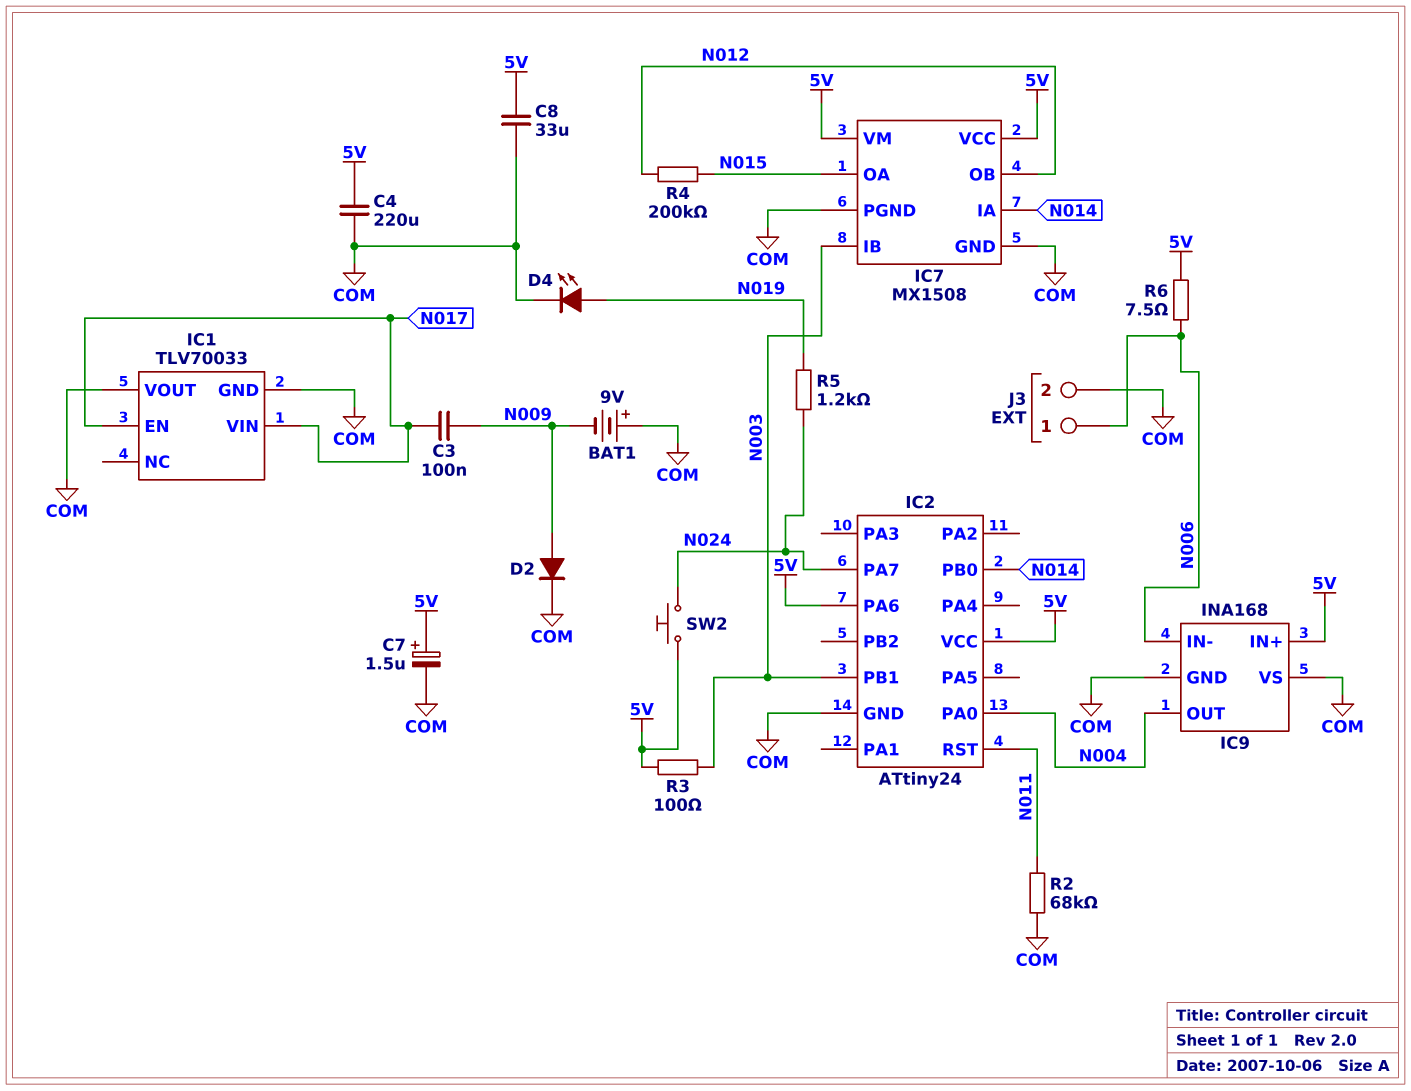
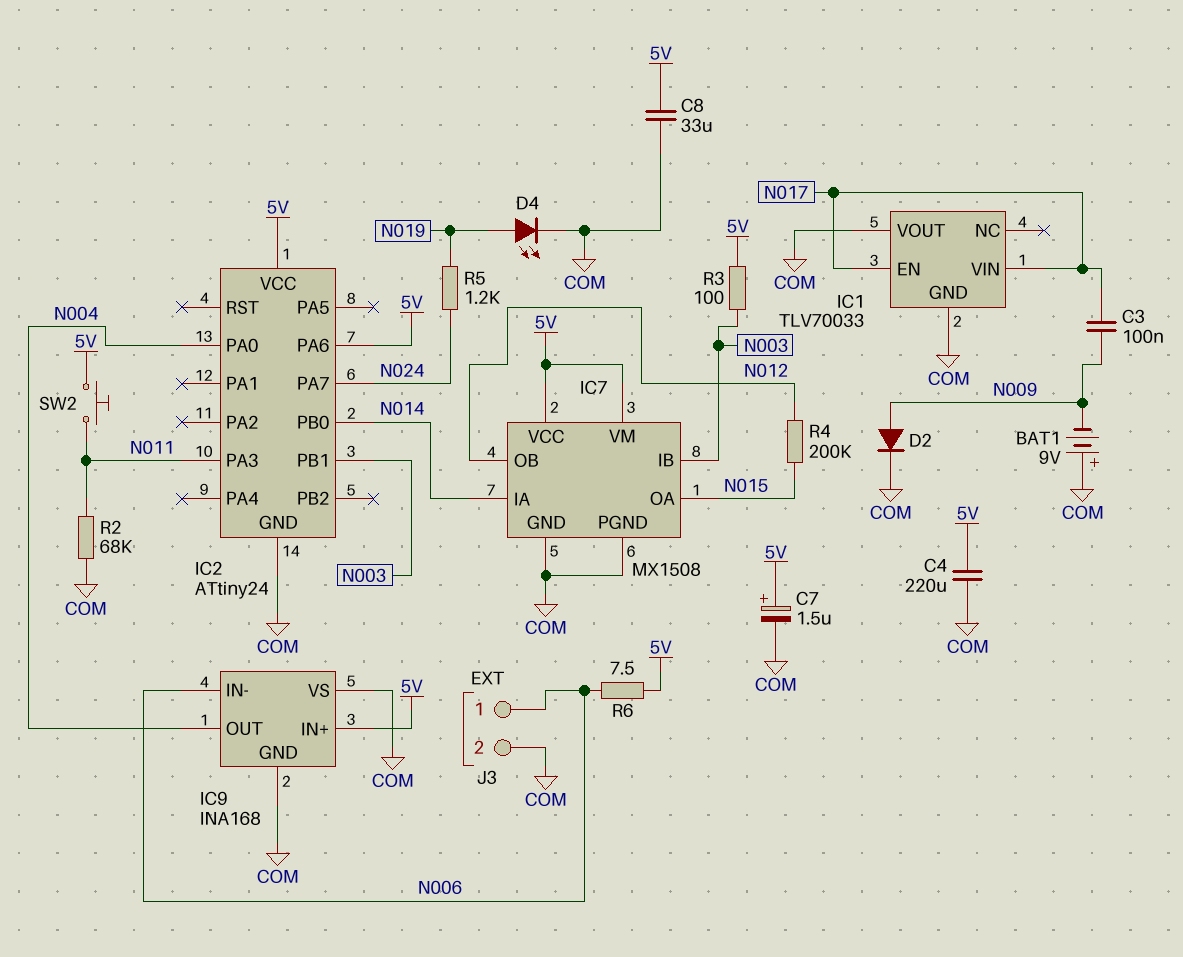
IC2 pin PA3: none -> N011
IC2 pin RST: N011 -> none
SW2: button (5V, N024) -> button (5V, N011)

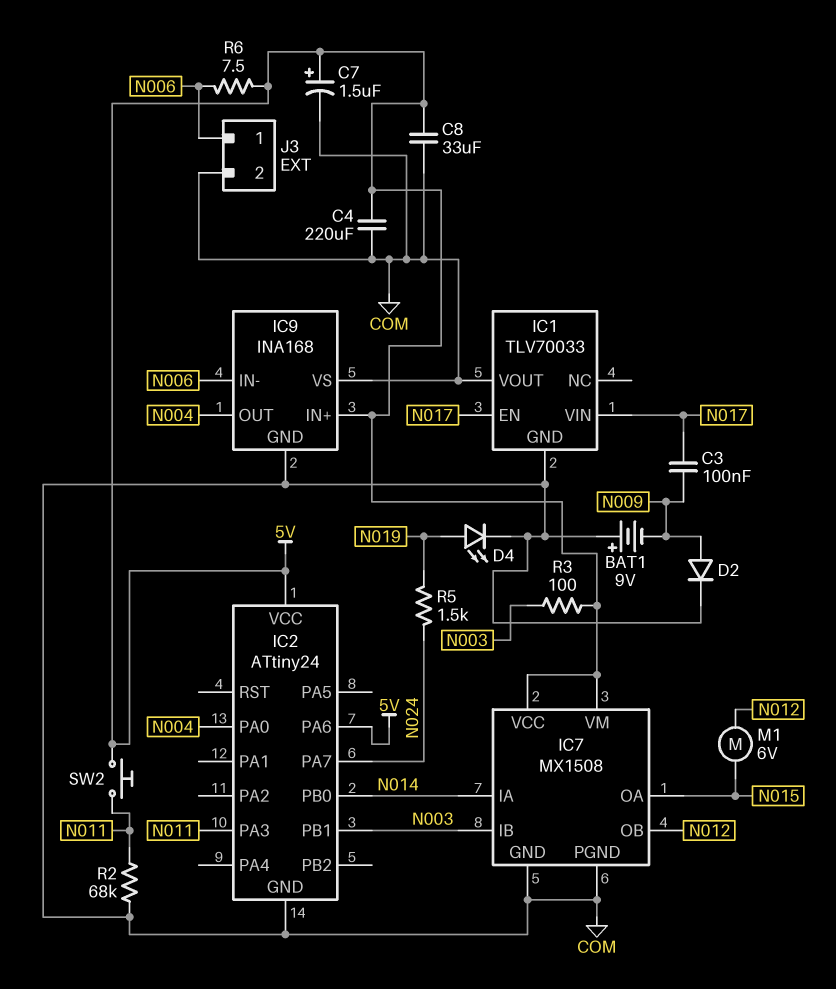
M1: none -> motor 6V (N012, N015)
R4: 200k (N012, N015) -> none
R5: 1.2k (N019, N024) -> 1.5k (N019, N024)

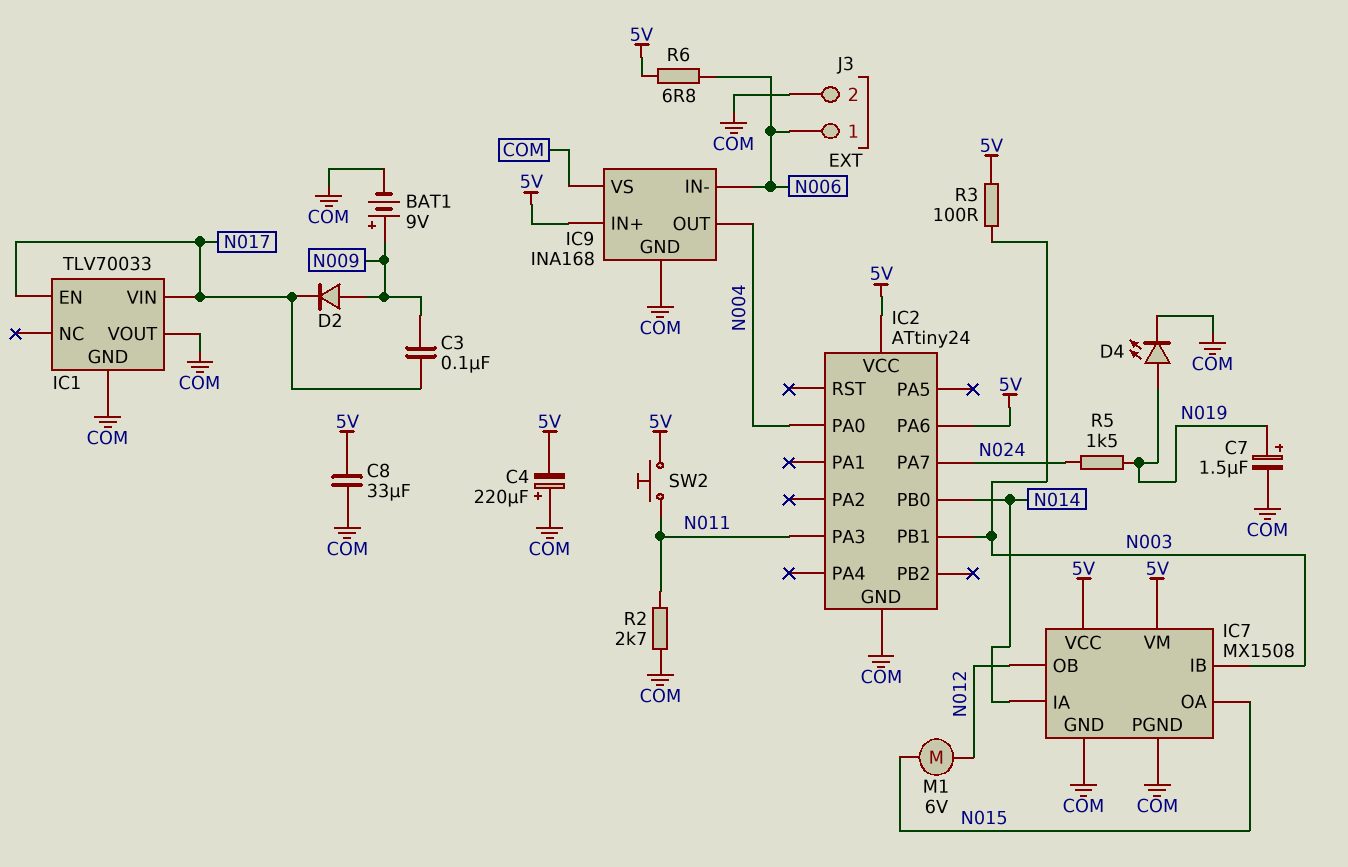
BAT1: 9V (plus COM, minus N009) -> 9V (plus N009, minus COM)
C4: 220uF (5V, COM) -> 220uF (plus COM, minus 5V)
C7: 1.5uF (plus 5V, minus COM) -> 1.5uF (plus N019, minus COM)
D2: diode (A N009, K COM) -> diode (A N009, K N017)
R2: 68k (COM, N011) -> 2.7k (COM, N011)
R6: 7.5 (5V, N006) -> 6.8 (5V, N006)

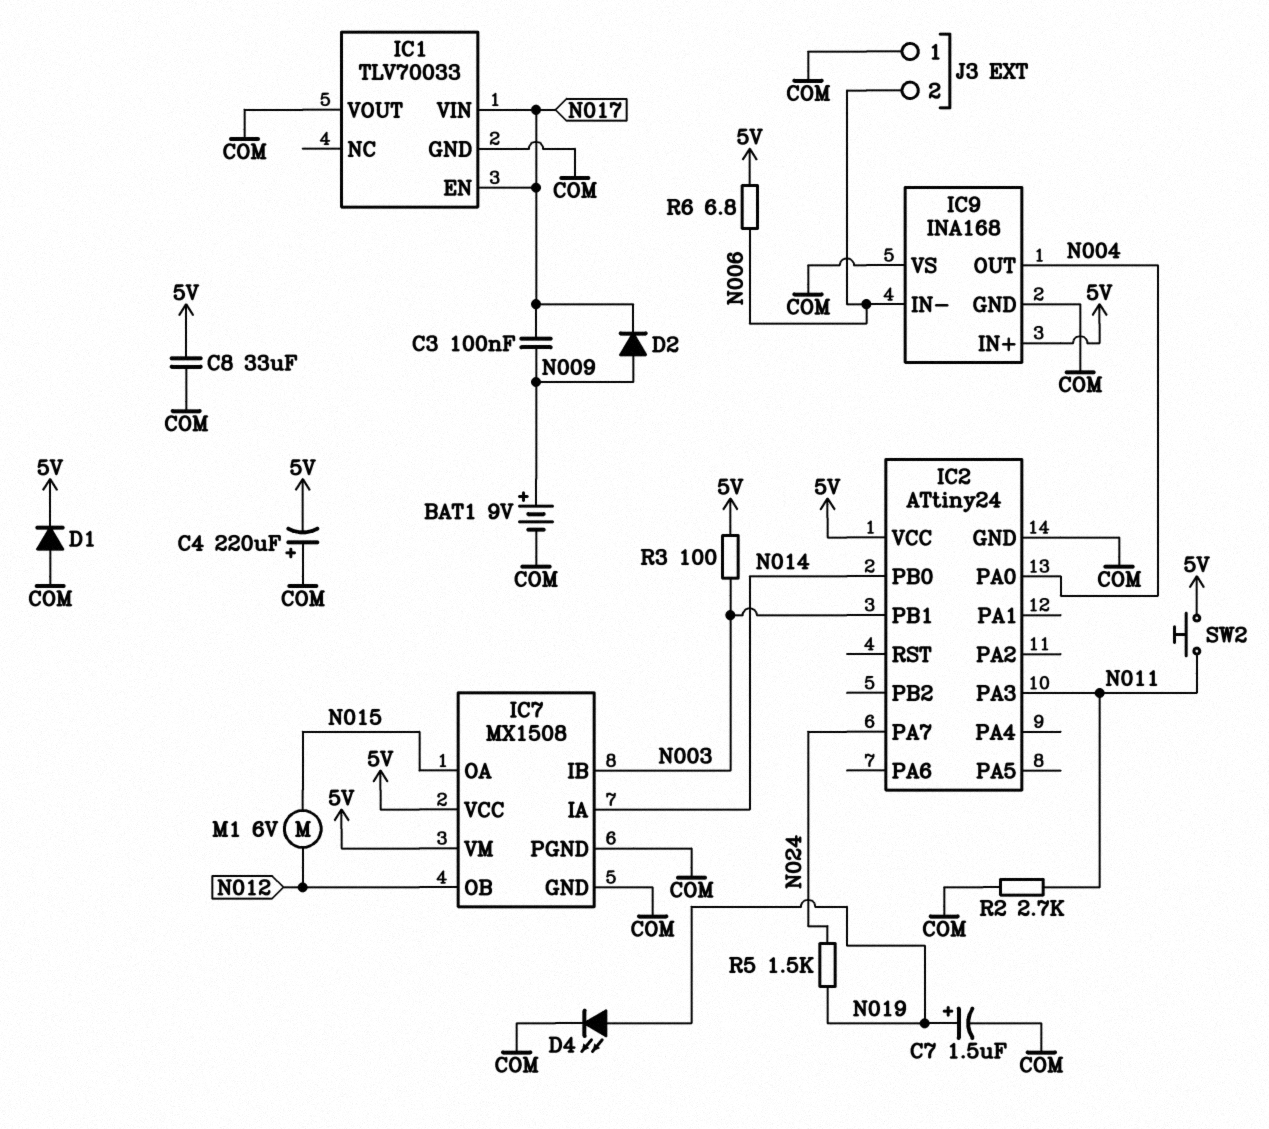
D1: none -> diode (A COM, K 5V)
IC2 pin PA6: 5V -> none
J3 pin 1: N006 -> COM
J3 pin 2: COM -> N006

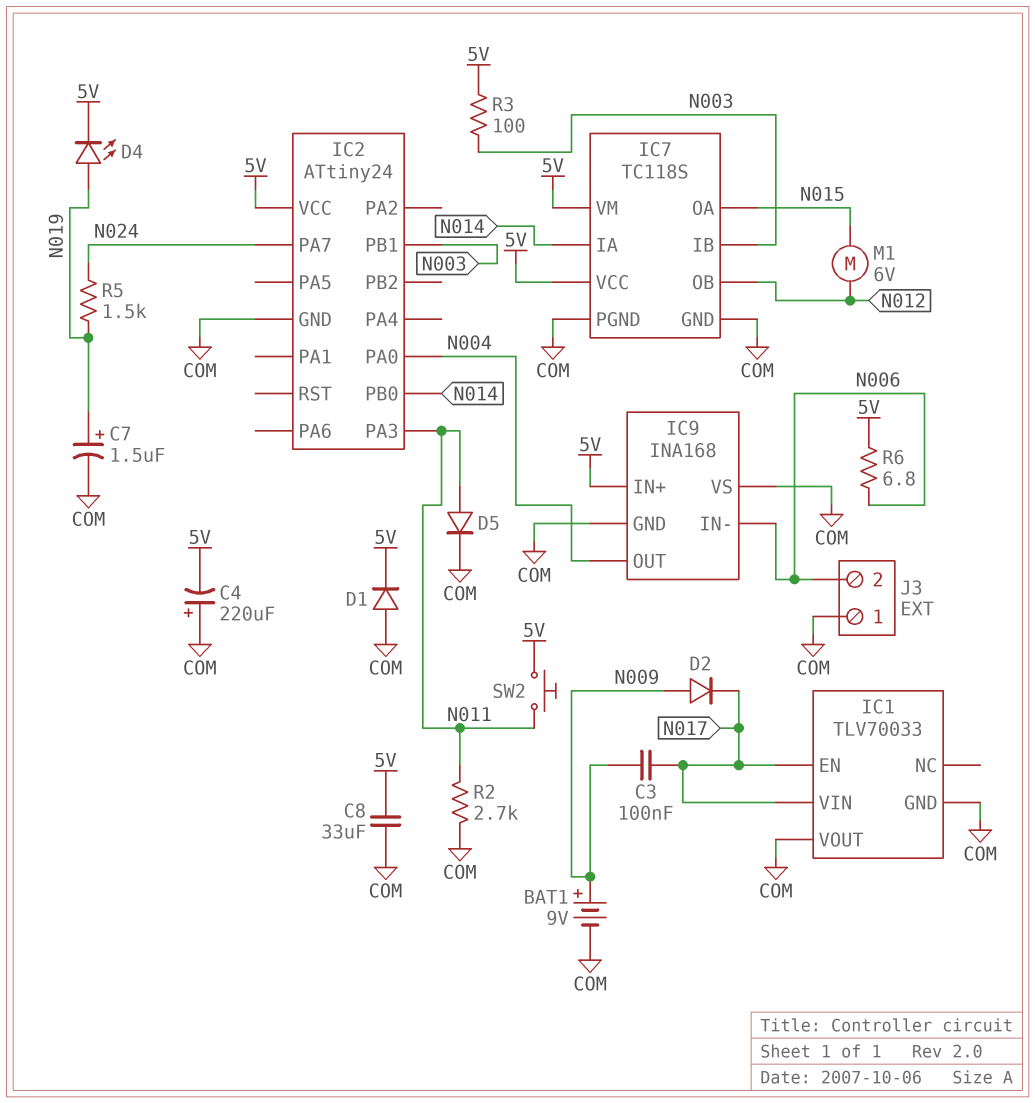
D4: LED (A N019, K COM) -> LED (A N019, K 5V)
D5: none -> diode (A N011, K COM)
IC7: MX1508 -> TC118S

